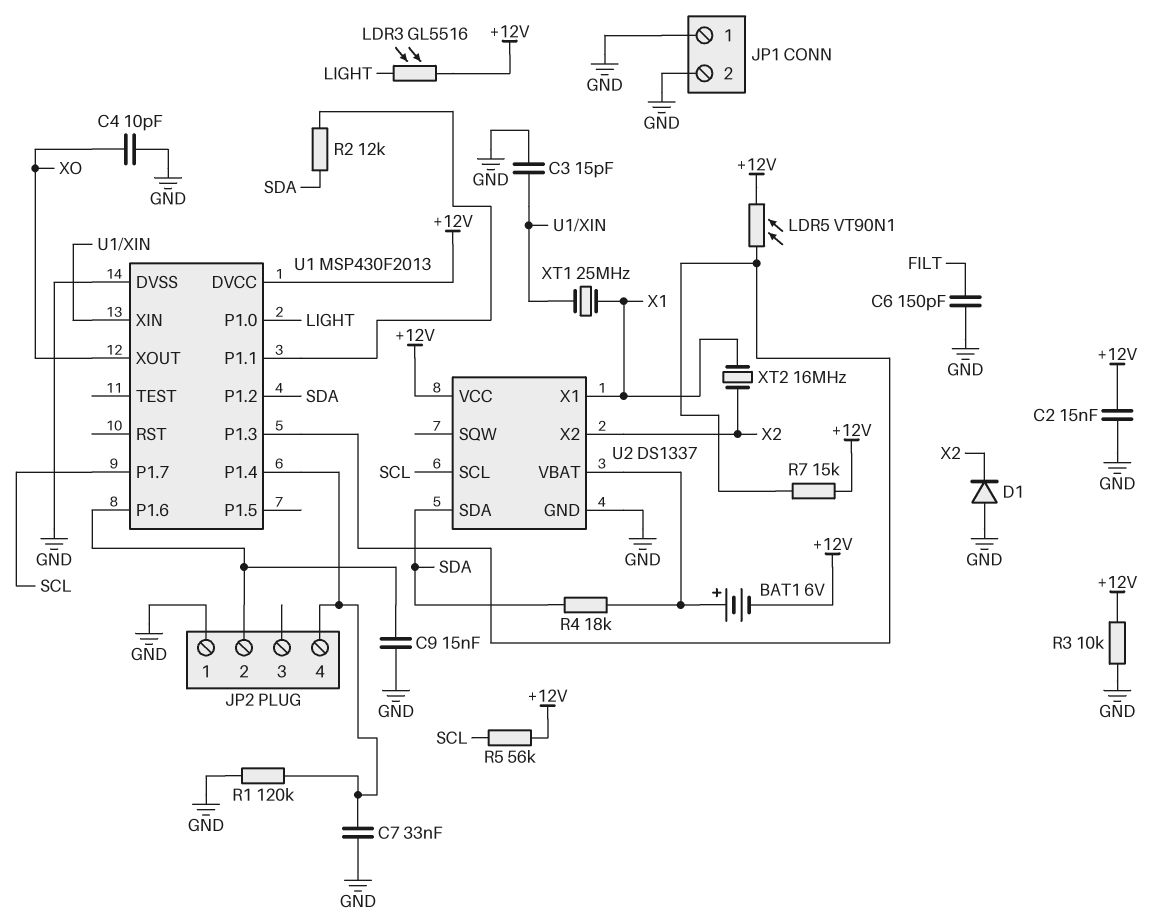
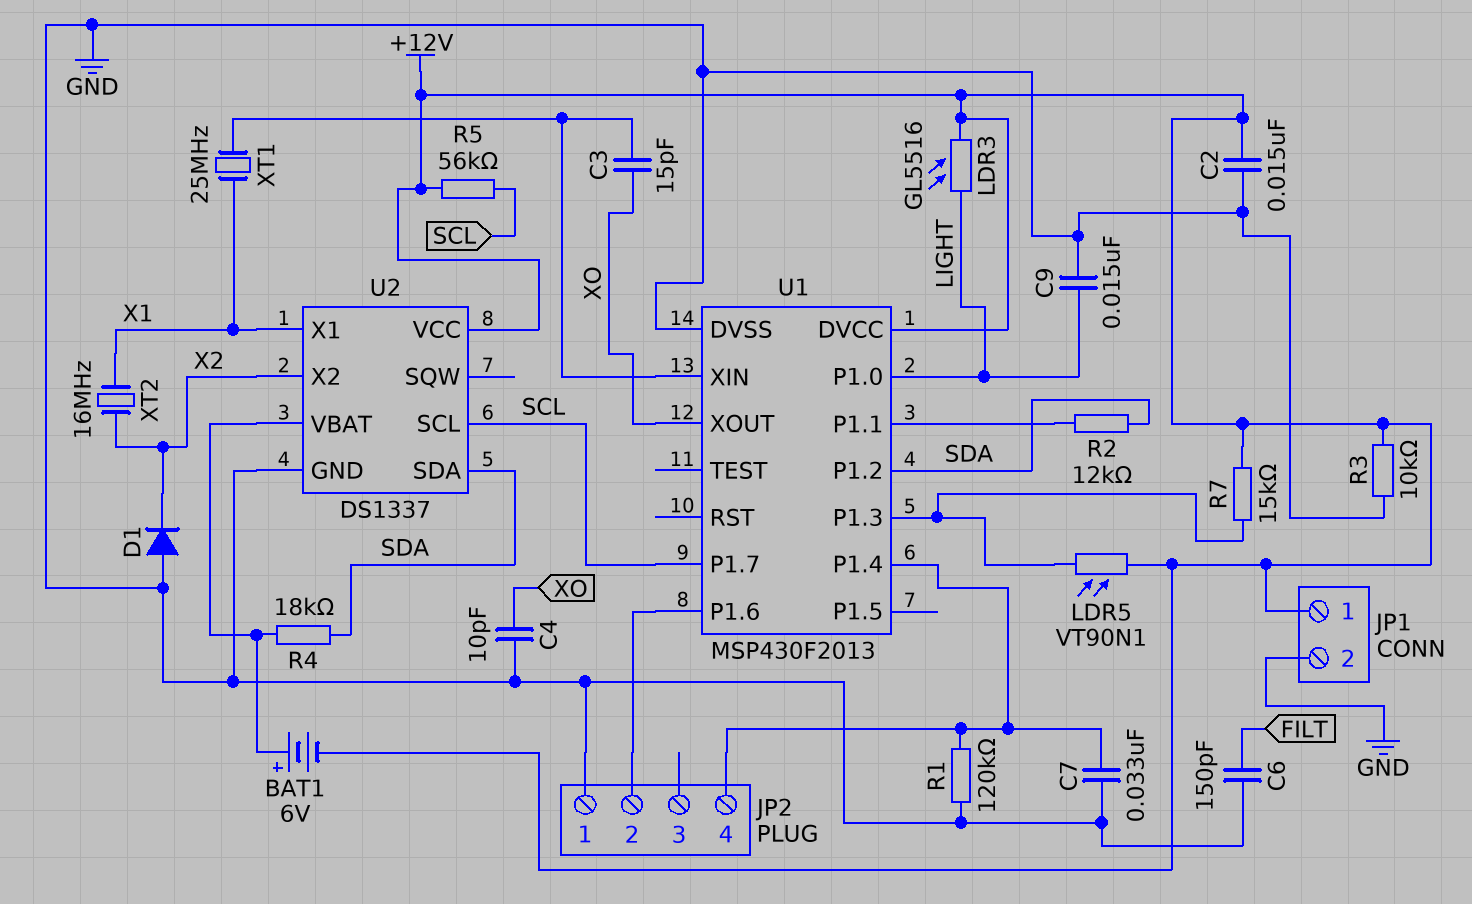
C3: 15pF (GND, U1/XIN) -> 15pF (U1/XIN, XO)
C9: 15nF (GND, JP2/2) -> 15nF (GND, LIGHT)
JP1 pin 1: GND -> +12V

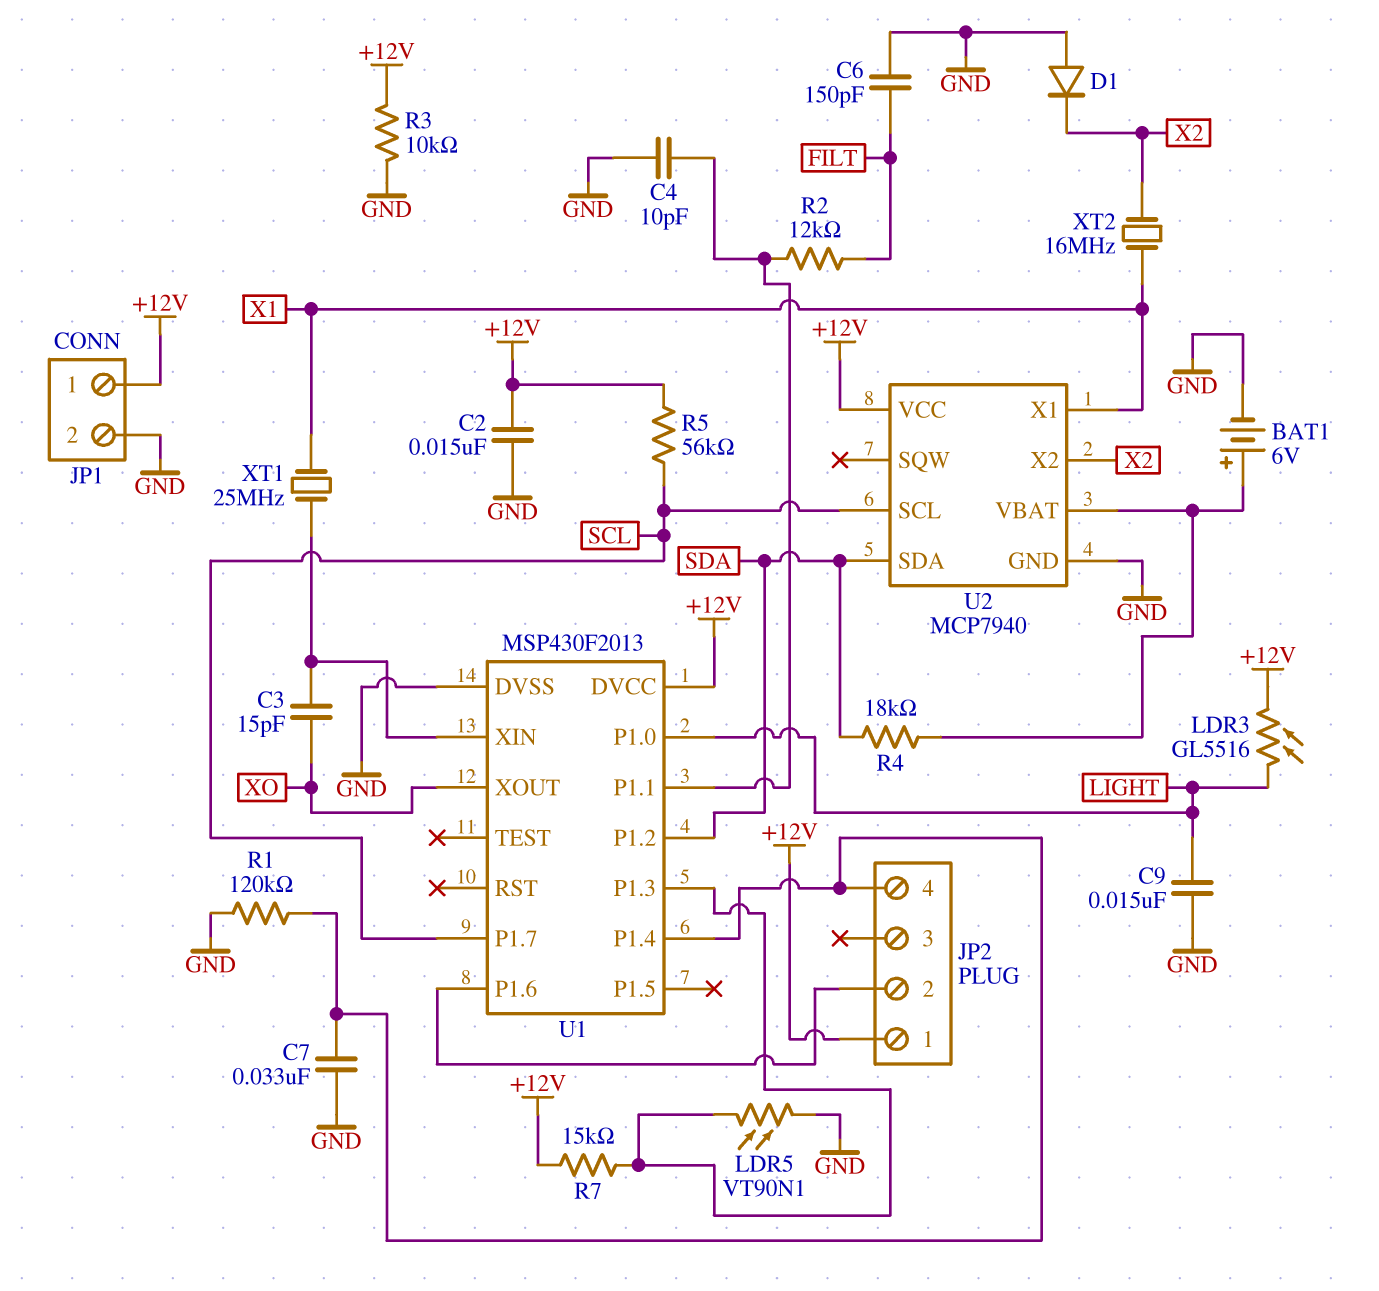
BAT1: 6V (plus U2/VBAT, minus +12V) -> 6V (plus U2/VBAT, minus GND)
C4: 10pF (GND, XO) -> 10pF (GND, U1/P1.1)
JP2 pin 1: GND -> +12V
LDR5: VT90N1 (+12V, U1/P1.3) -> VT90N1 (GND, U1/P1.3)
R2: 12k (SDA, U1/P1.1) -> 12k (FILT, U1/P1.1)
U2: DS1337 -> MCP7940

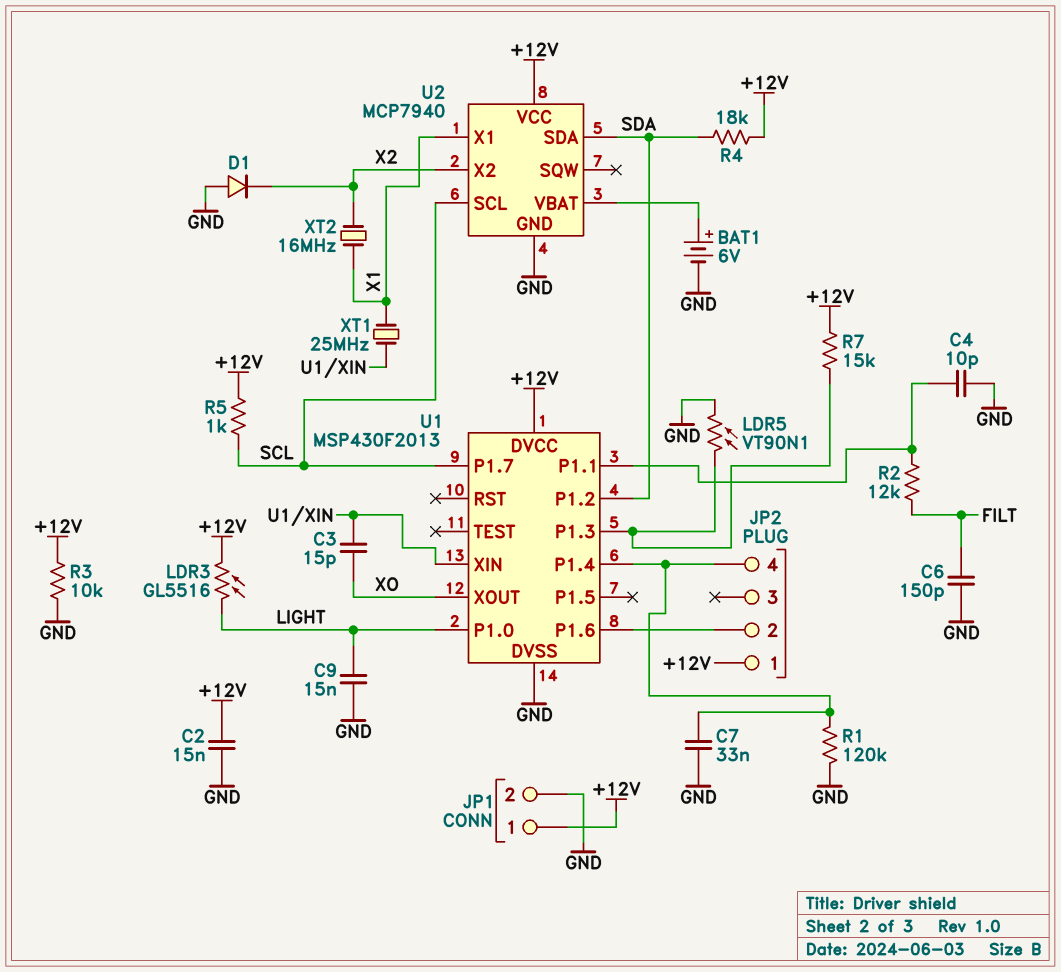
R4: 18k (SDA, U2/VBAT) -> 18k (+12V, SDA)
R5: 56k (+12V, SCL) -> 1k (+12V, SCL)

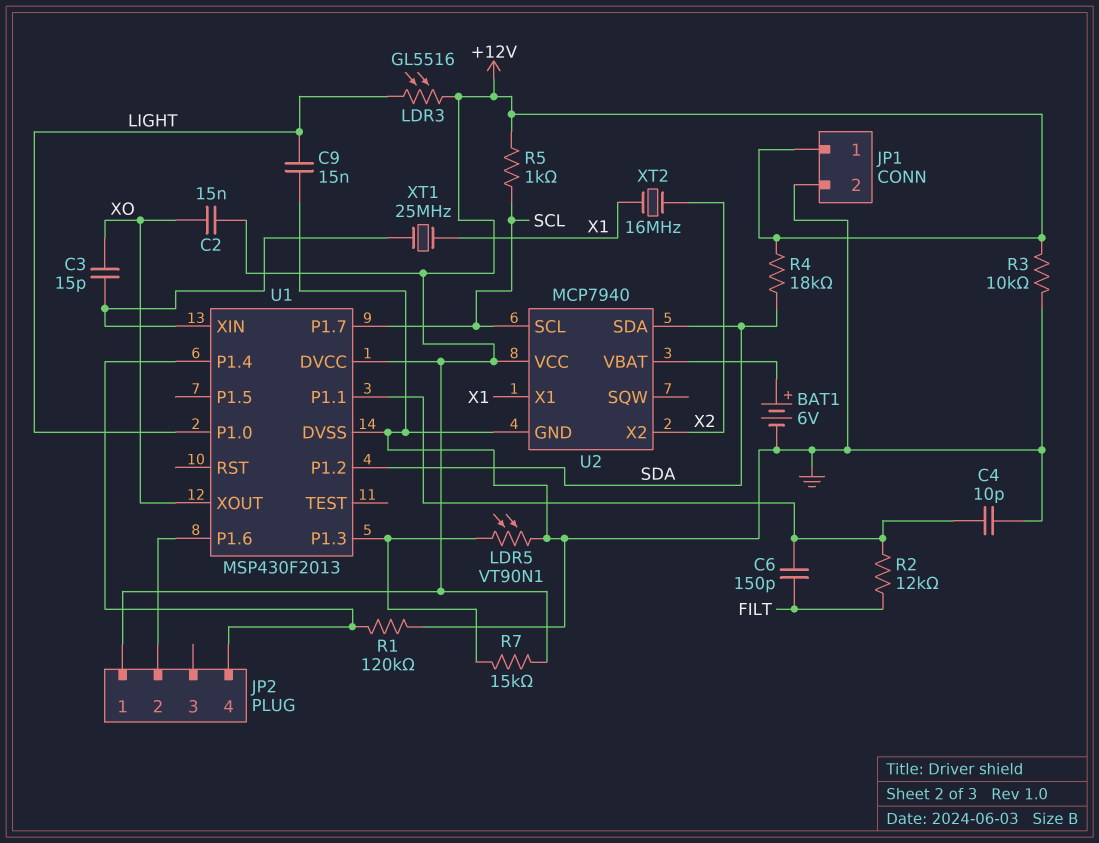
C2: 15nF (+12V, GND) -> 15nF (+12V, XO)
C6: 150pF (FILT, GND) -> 150pF (FILT, U1/P1.1)
C7: 33nF (GND, JP2/4) -> none
D1: diode (A GND, K X2) -> none

